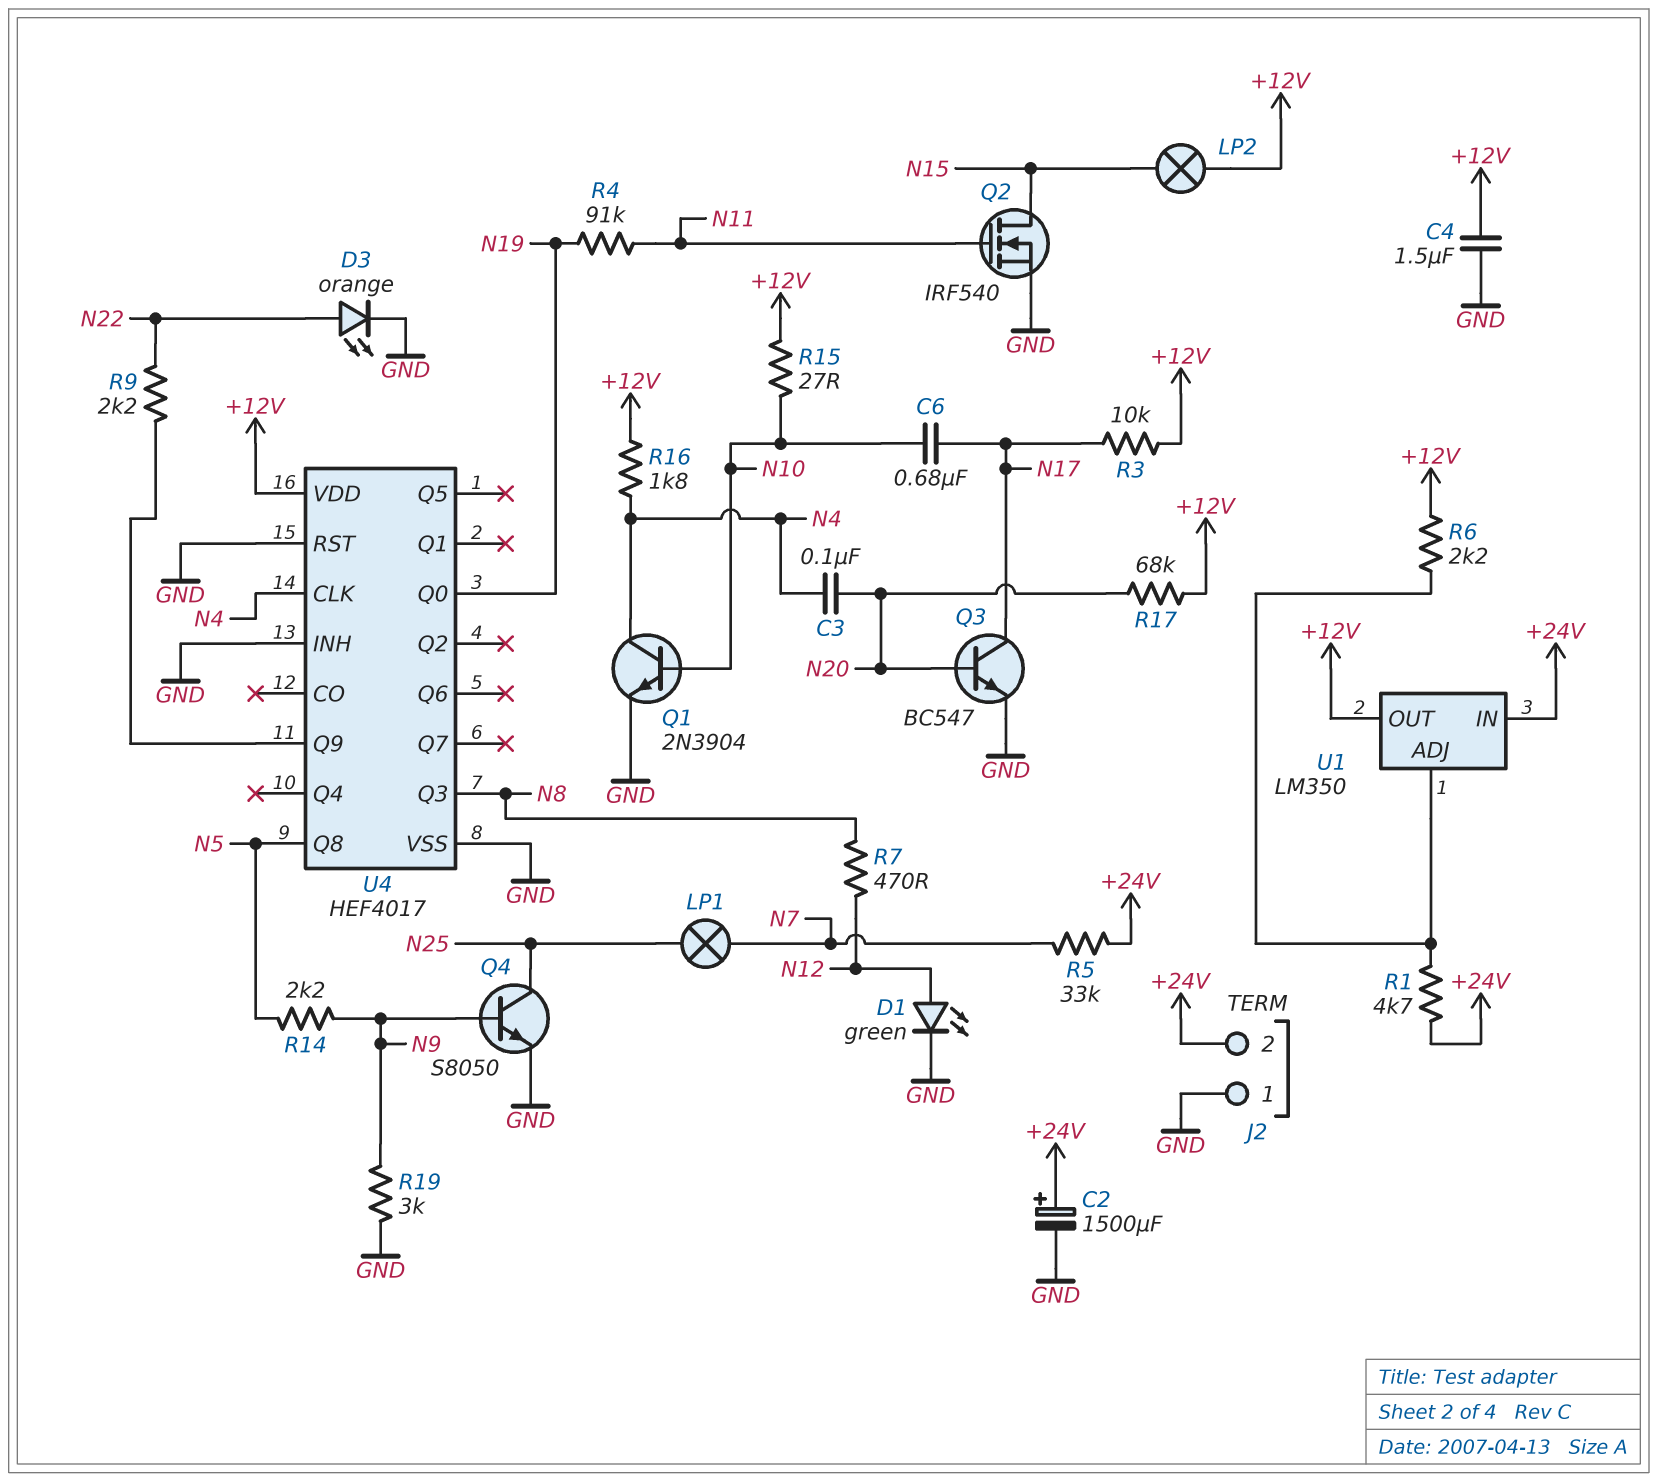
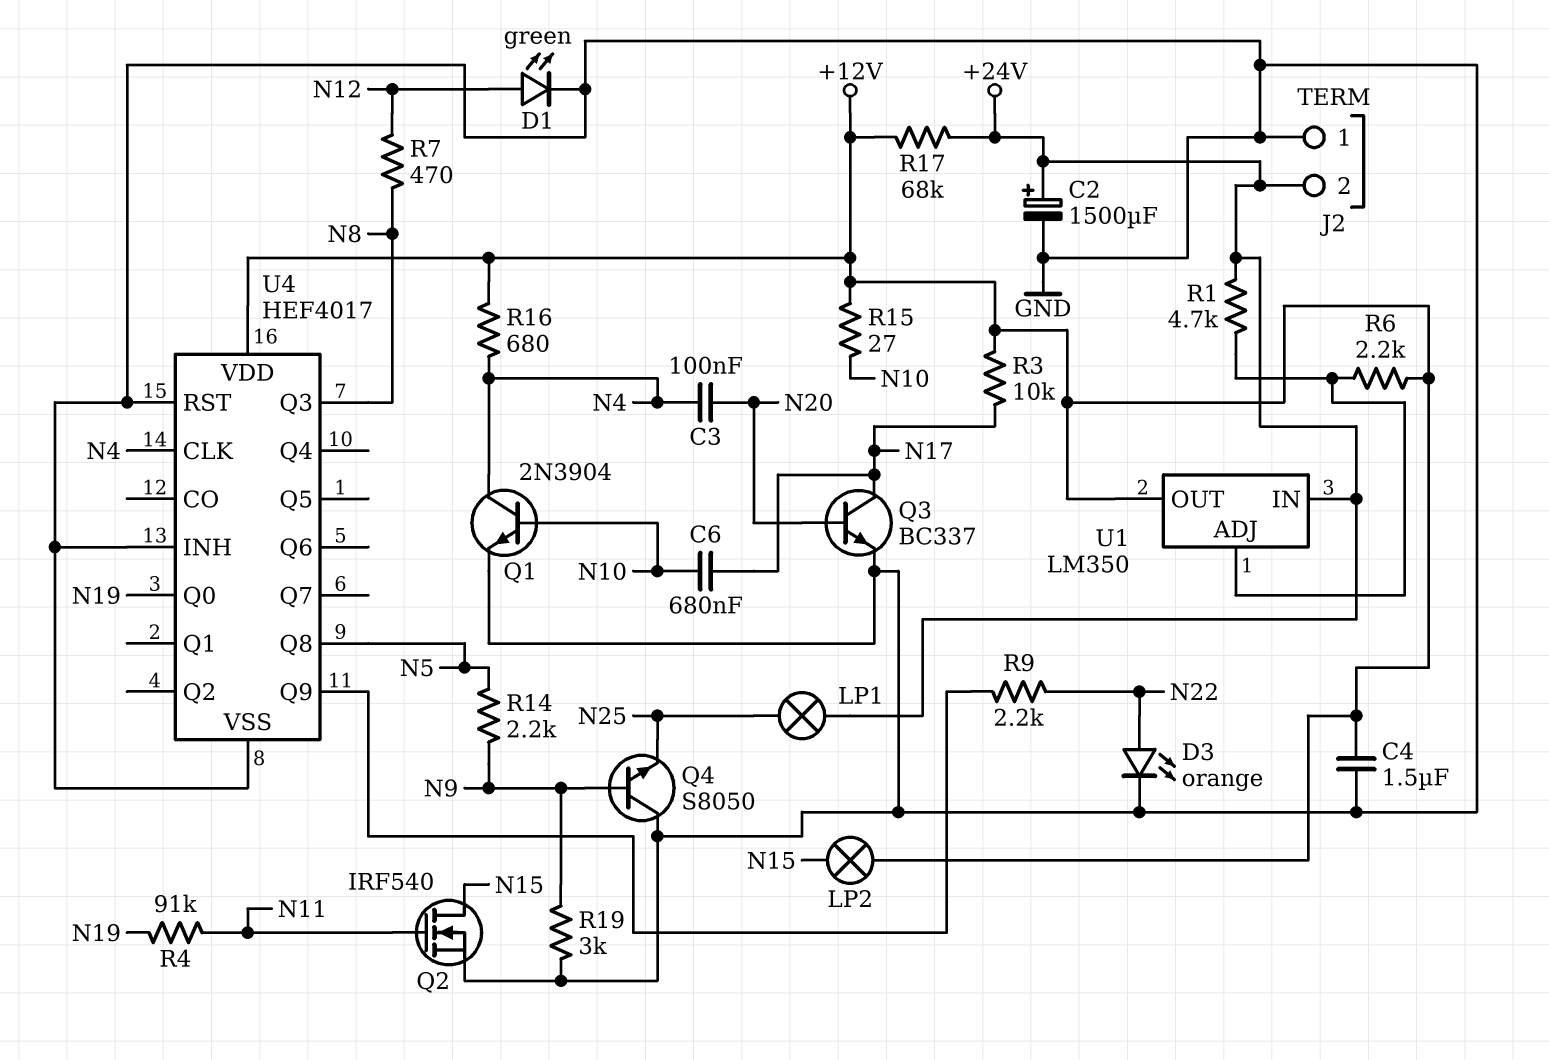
LP1: lamp (N7, N25) -> lamp (+24V, N25)
Q3: NPN BC547 (B N20, C N17, E GND) -> NPN BC337 (B N20, C N17, E GND)
Q4: NPN S8050 (B N9, C N25, E GND) -> NPN S8050 (B N9, C GND, E N25)
R5: 33k (+24V, N7) -> none
R16: 1.8k (+12V, N4) -> 680 (+12V, N4)
R17: 68k (+12V, N20) -> 68k (+12V, +24V)

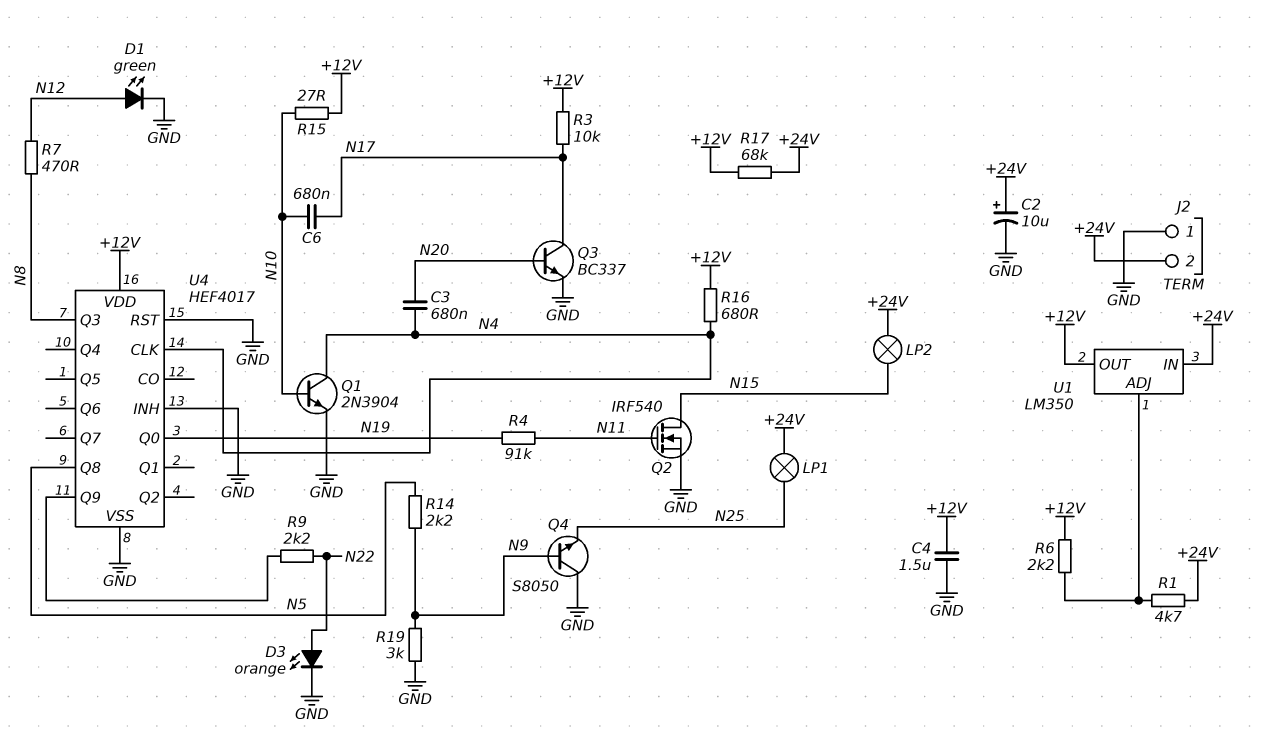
C2: 1500uF (plus +24V, minus GND) -> 10uF (plus +24V, minus GND)
C3: 100nF (N4, N20) -> 680nF (N4, N20)
LP2: lamp (+12V, N15) -> lamp (+24V, N15)

